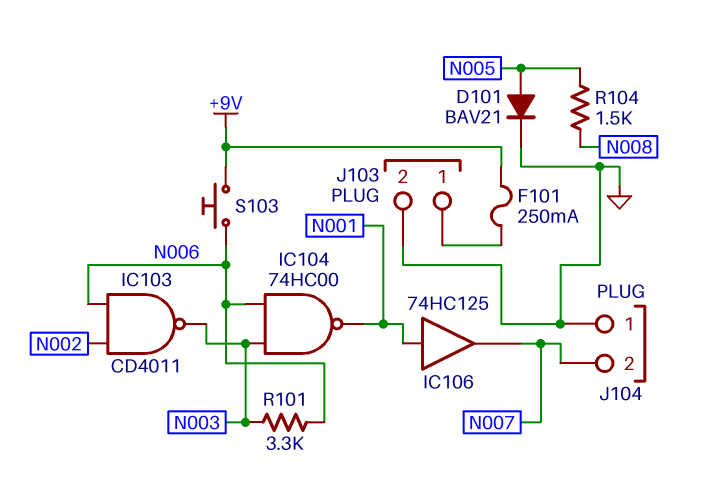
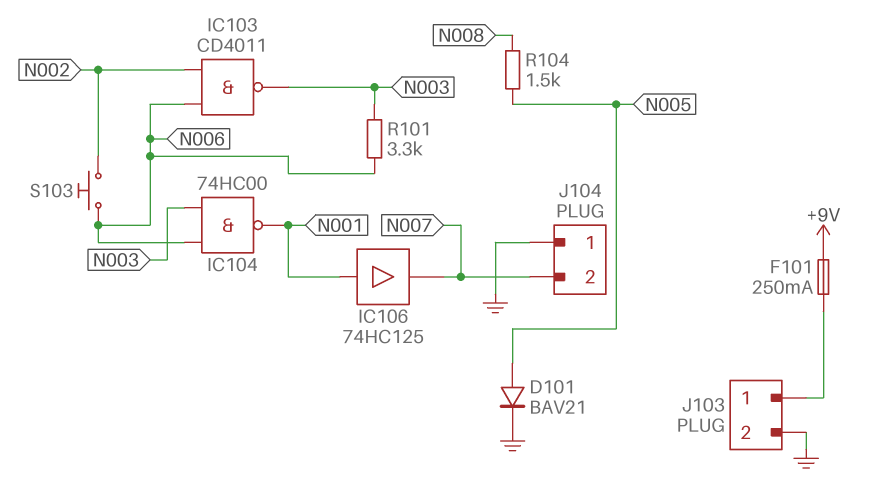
S103: button (+9V, N006) -> button (N002, N006)

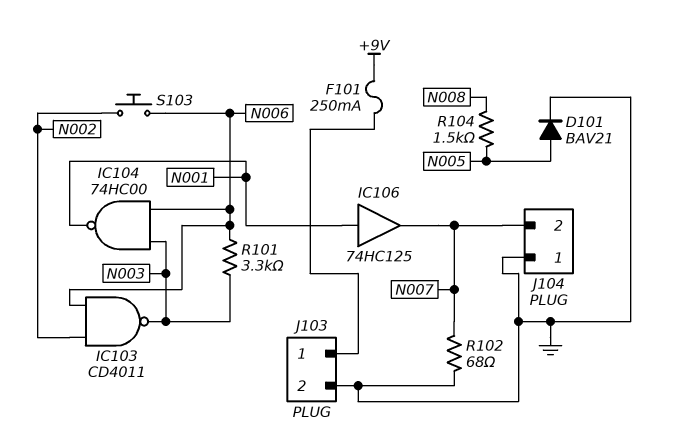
R102: none -> 68 (GND, N007)

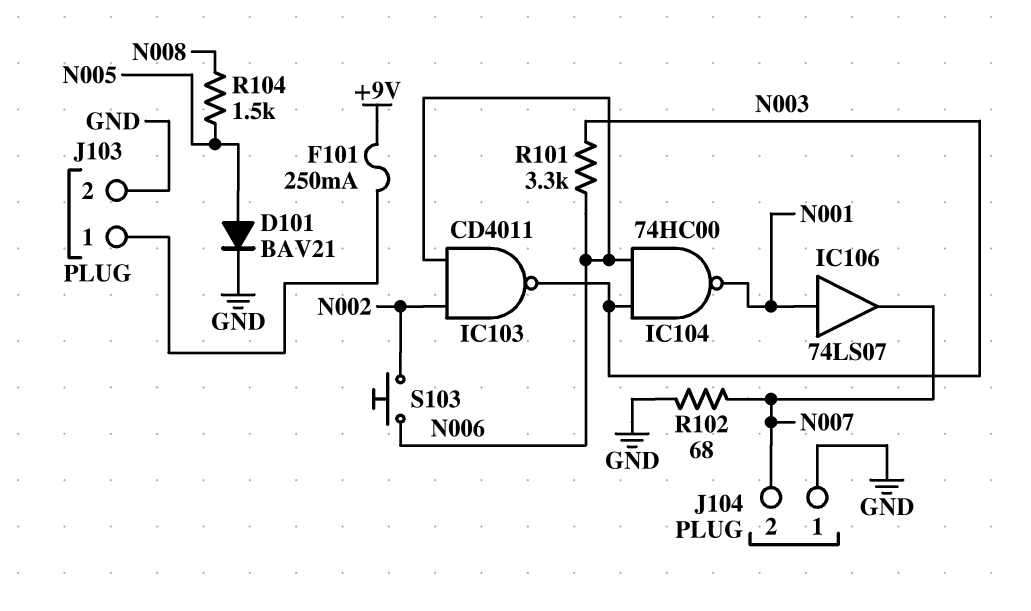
IC106: buffer 74HC125 (in N001, out N007) -> buffer 74LS07 (in N001, out N007)

